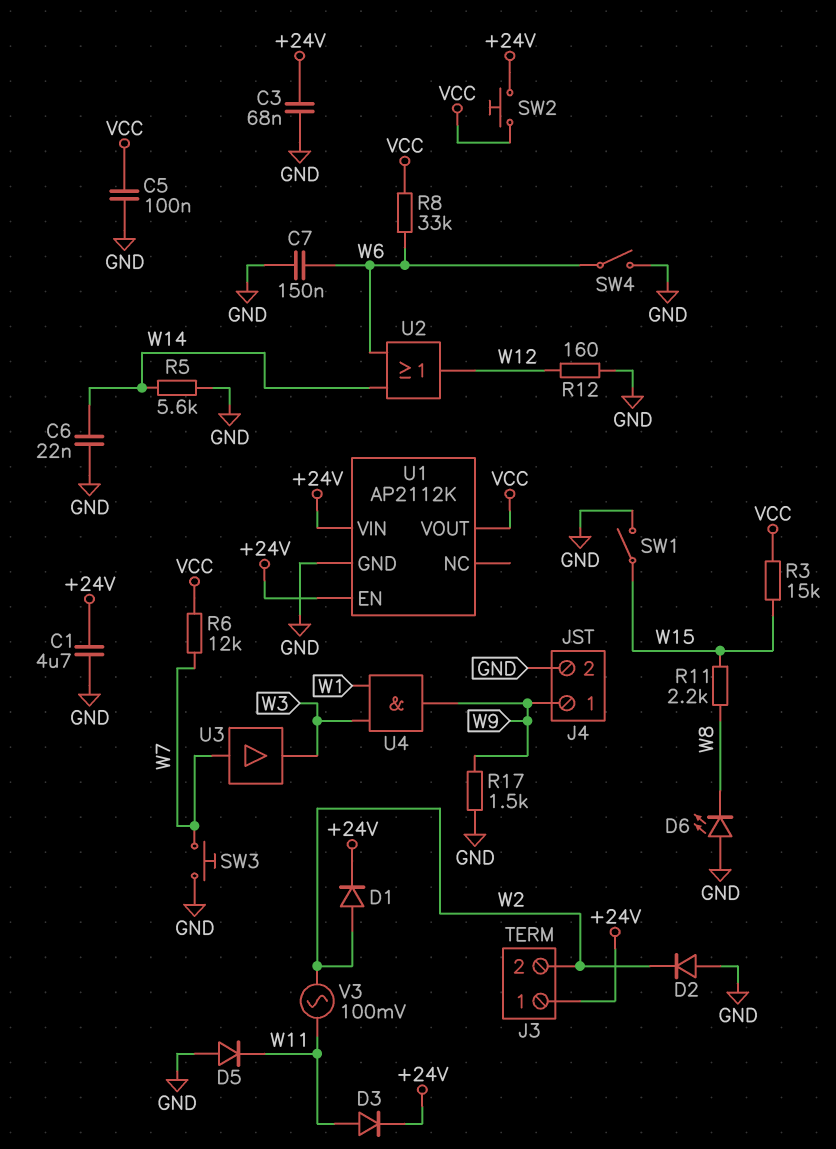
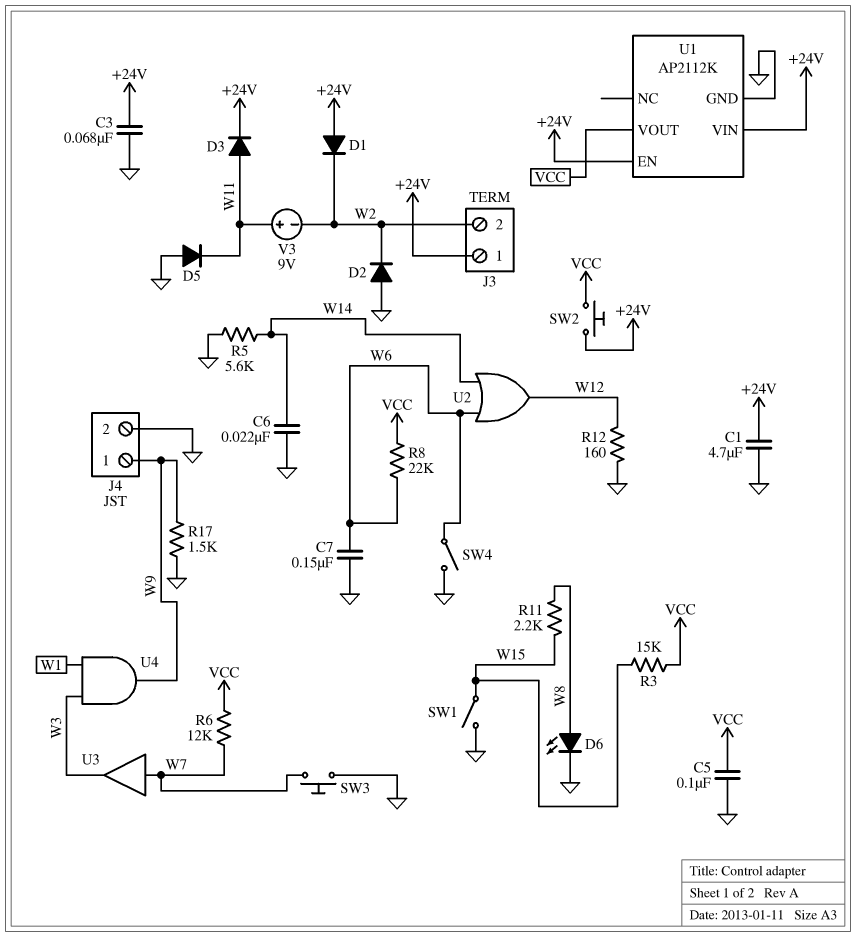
D1: diode (A W2, K +24V) -> diode (A +24V, K W2)
D6: LED (A GND, K W8) -> LED (A W8, K GND)
R8: 33k (VCC, W6) -> 22k (VCC, W6)
V3: AC 100mV (W2, W11) -> 9V (plus W11, minus W2)

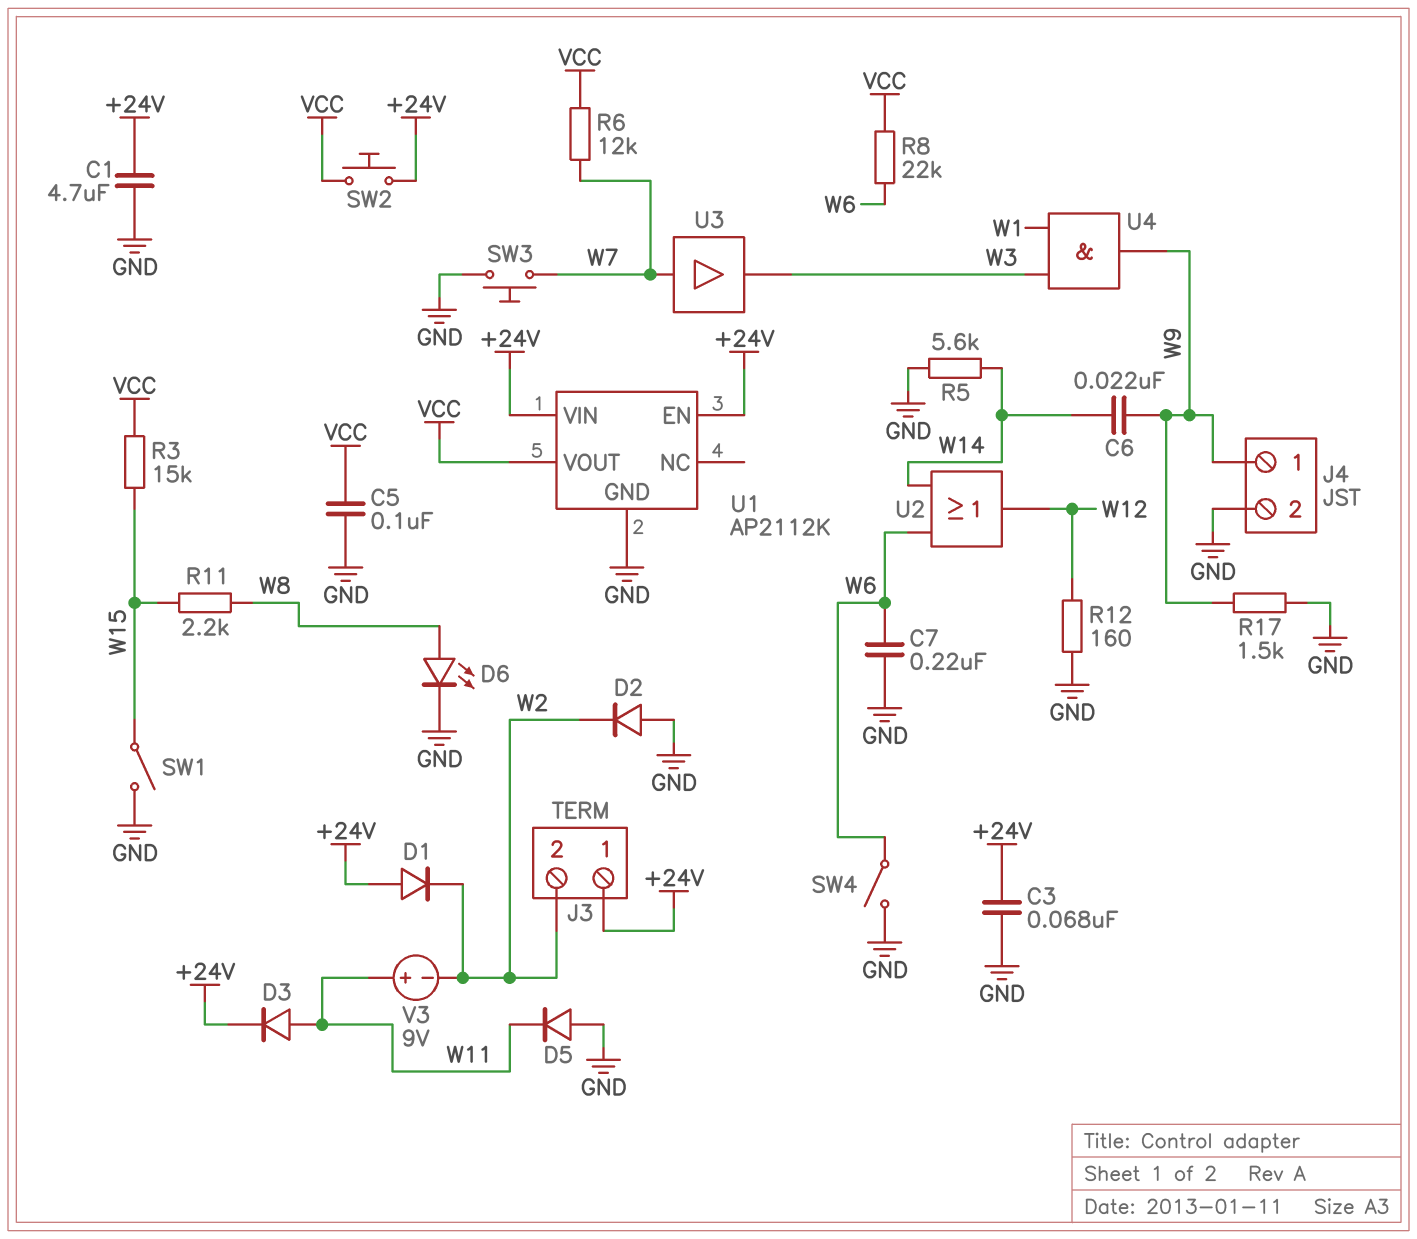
C6: 22nF (GND, W14) -> 22nF (W9, W14)
C7: 150nF (GND, W6) -> 220nF (GND, W6)

